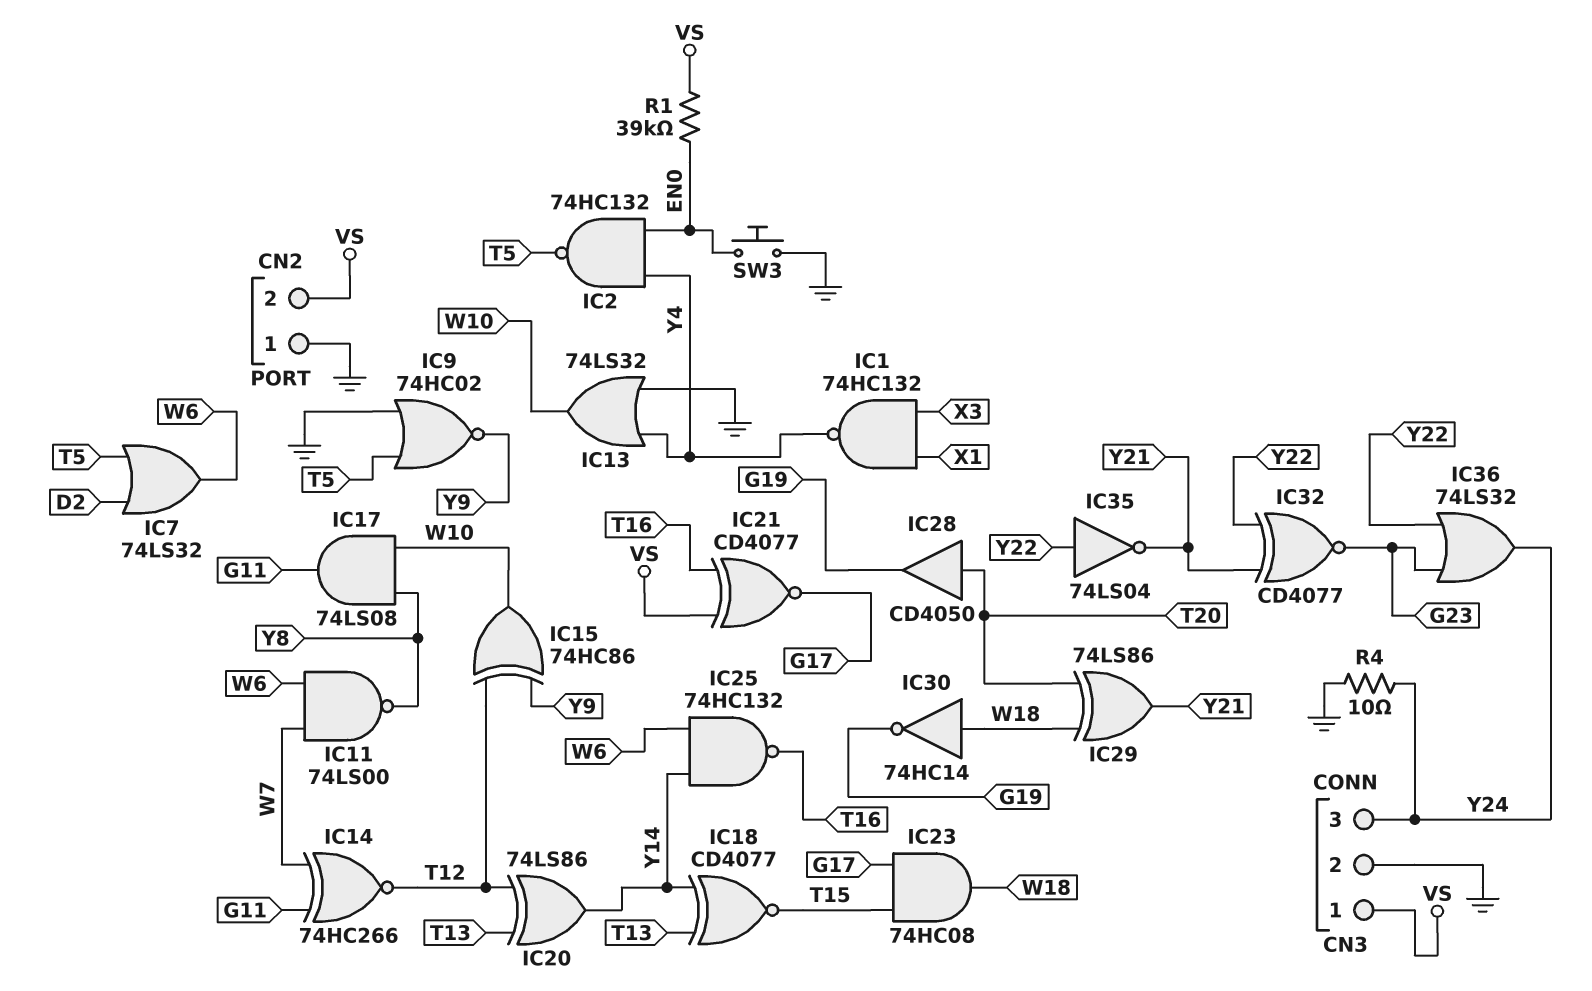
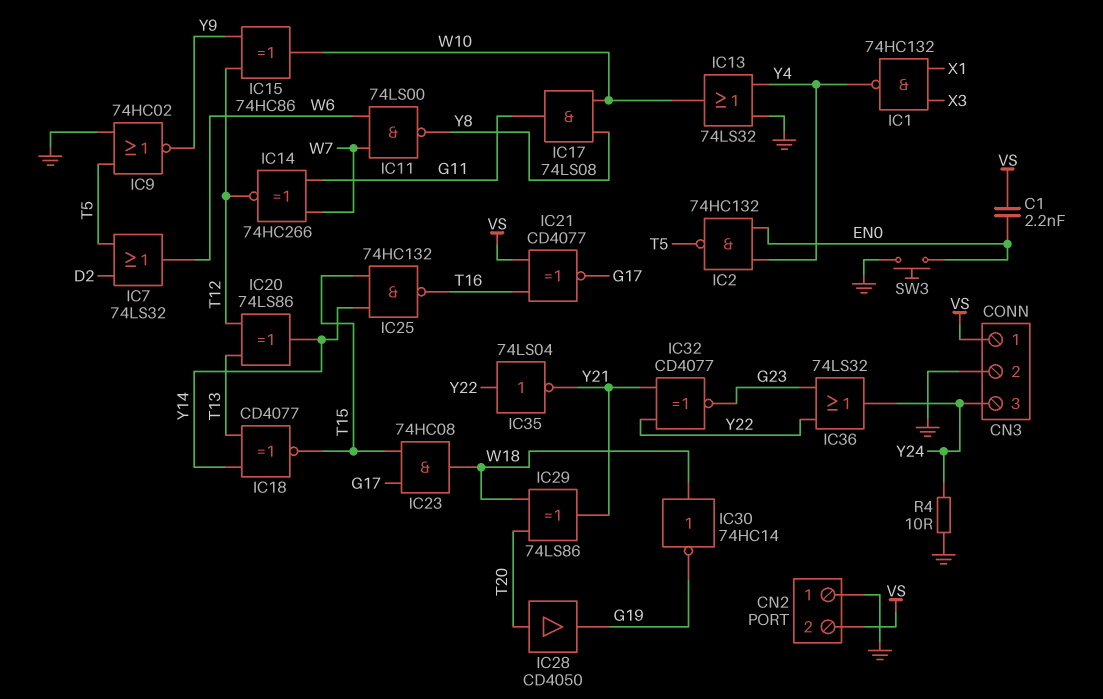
C1: none -> 2.2nF (EN0, VS)
IC25: NAND 74HC132 (in W6, in Y14, out T16) -> NAND 74HC132 (in T15, in Y14, out T16)
R1: 39k (EN0, VS) -> none

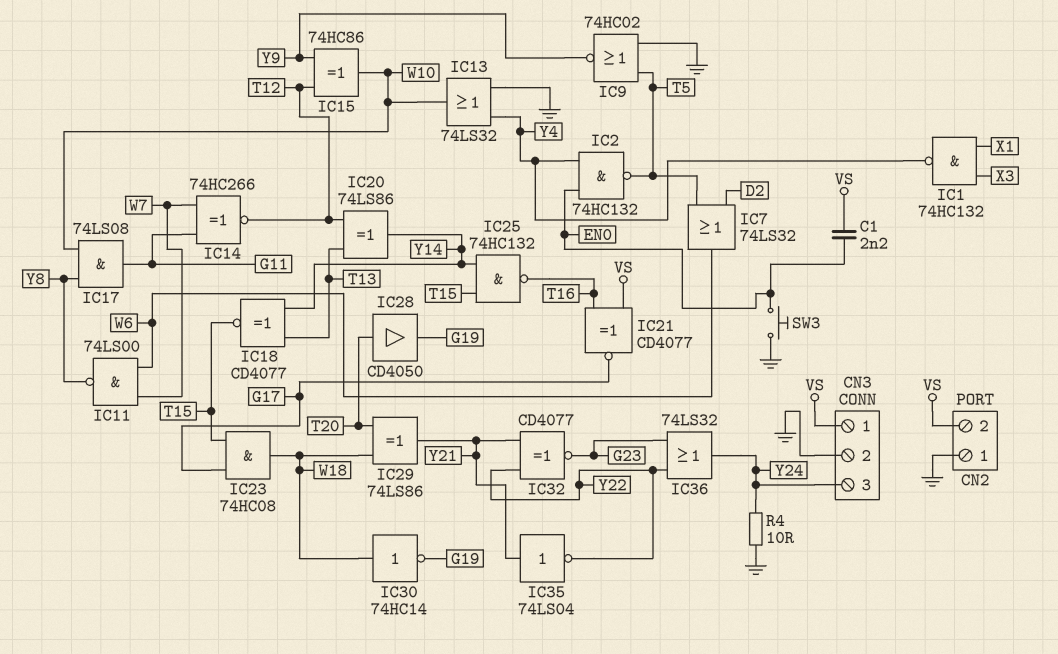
IC35: NOT 74LS04 (in Y22, out Y21) -> NOT 74LS04 (in Y21, out Y22)

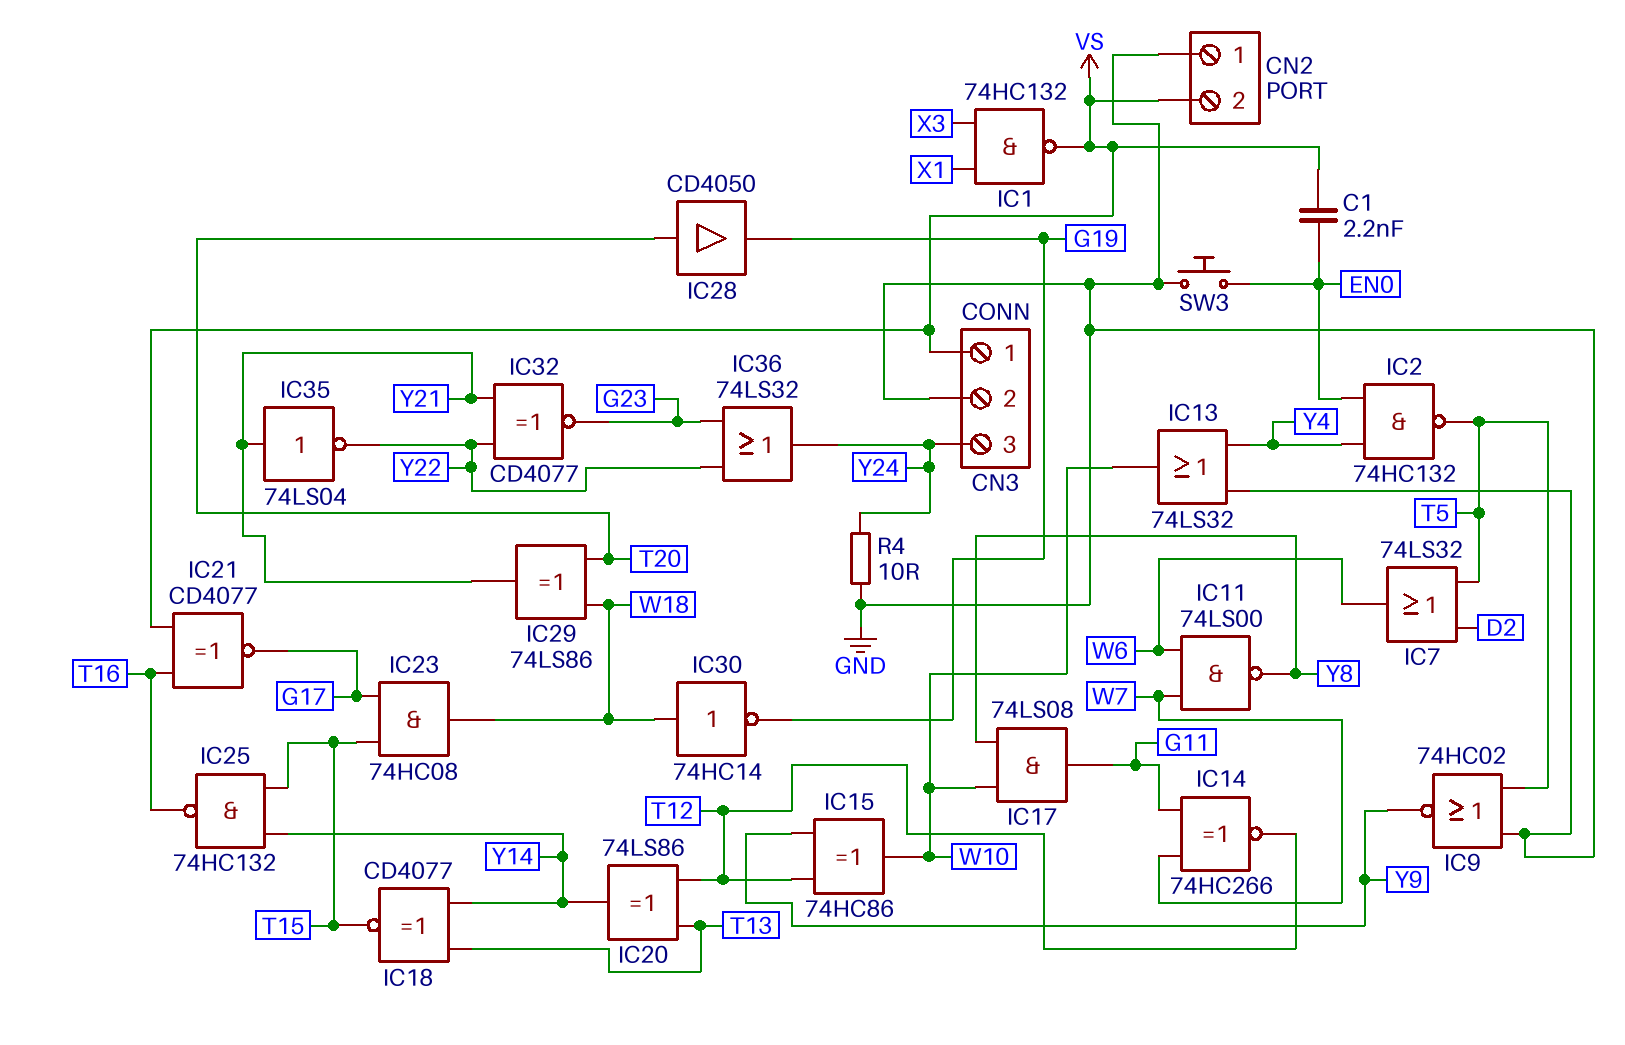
IC1: NAND 74HC132 (in X1, in X3, out Y4) -> NAND 74HC132 (in X1, in X3, out VS)

